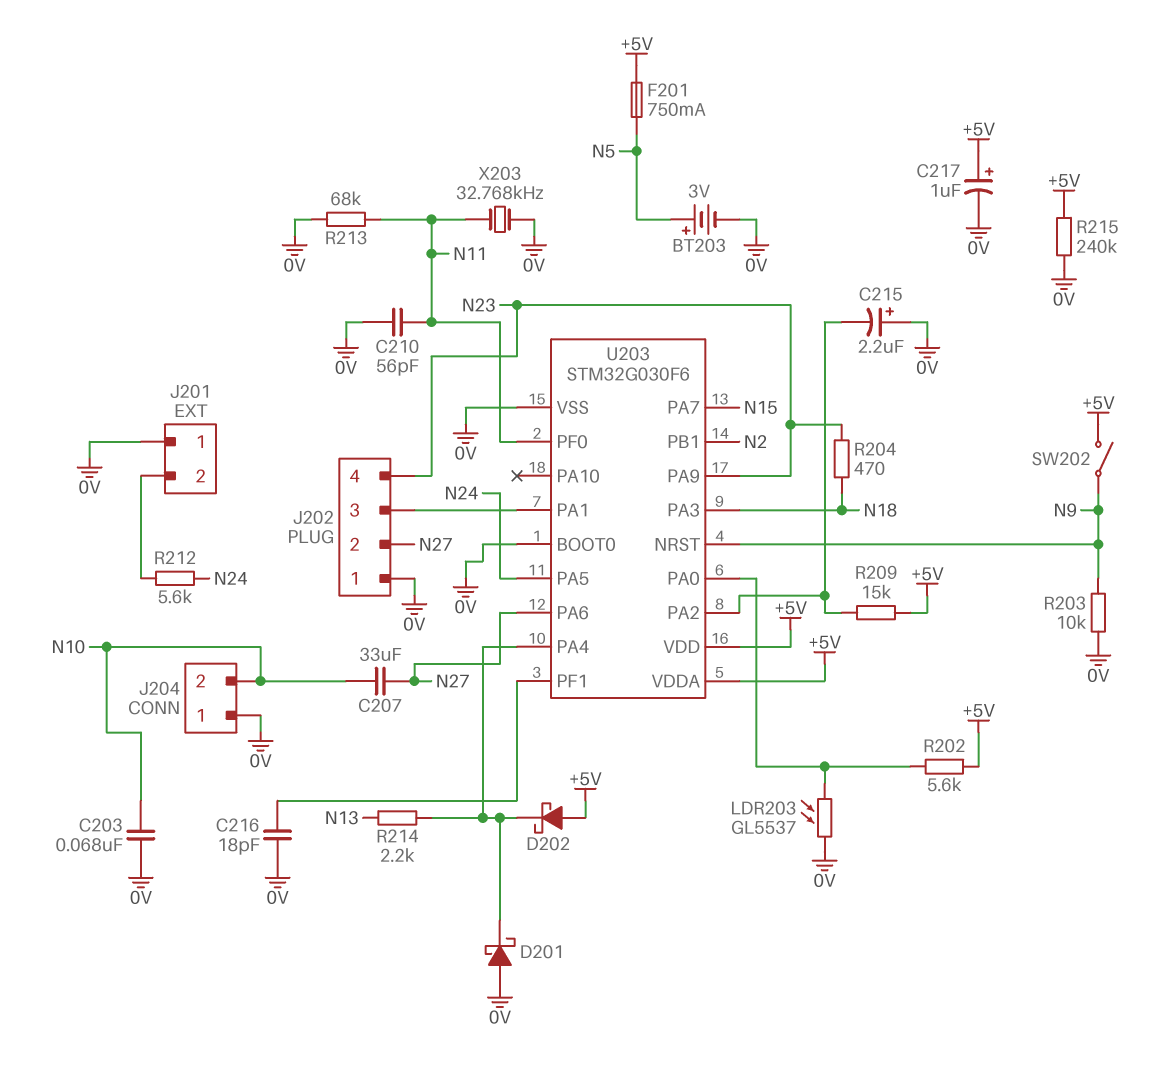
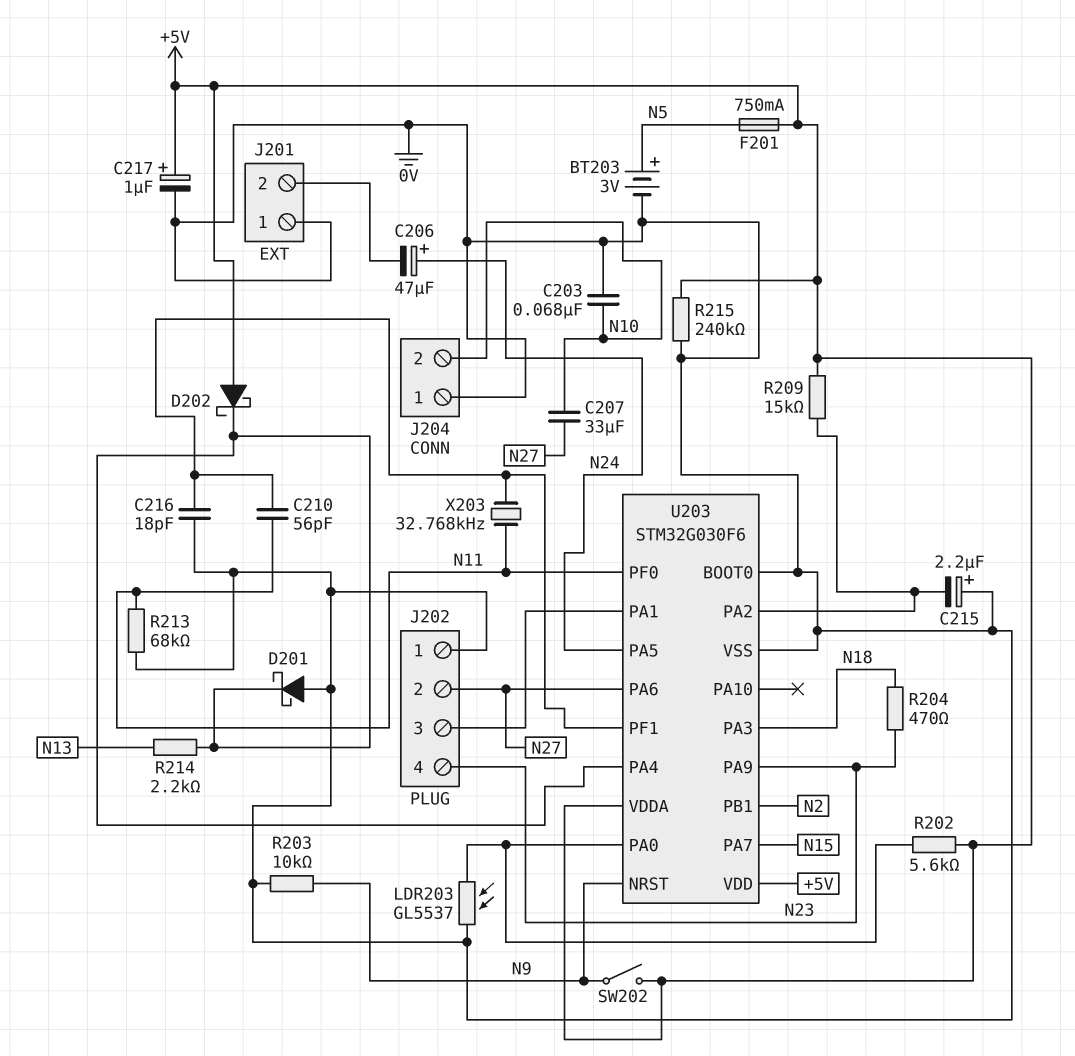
C206: none -> 47uF (plus N24, minus J201/2)
C210: 56pF (0V, N11) -> 56pF (N11, U203/PF1)
R212: 5.6k (J201/2, N24) -> none
X203: 32.768kHz (0V, N11) -> 32.768kHz (N11, U203/PF1)

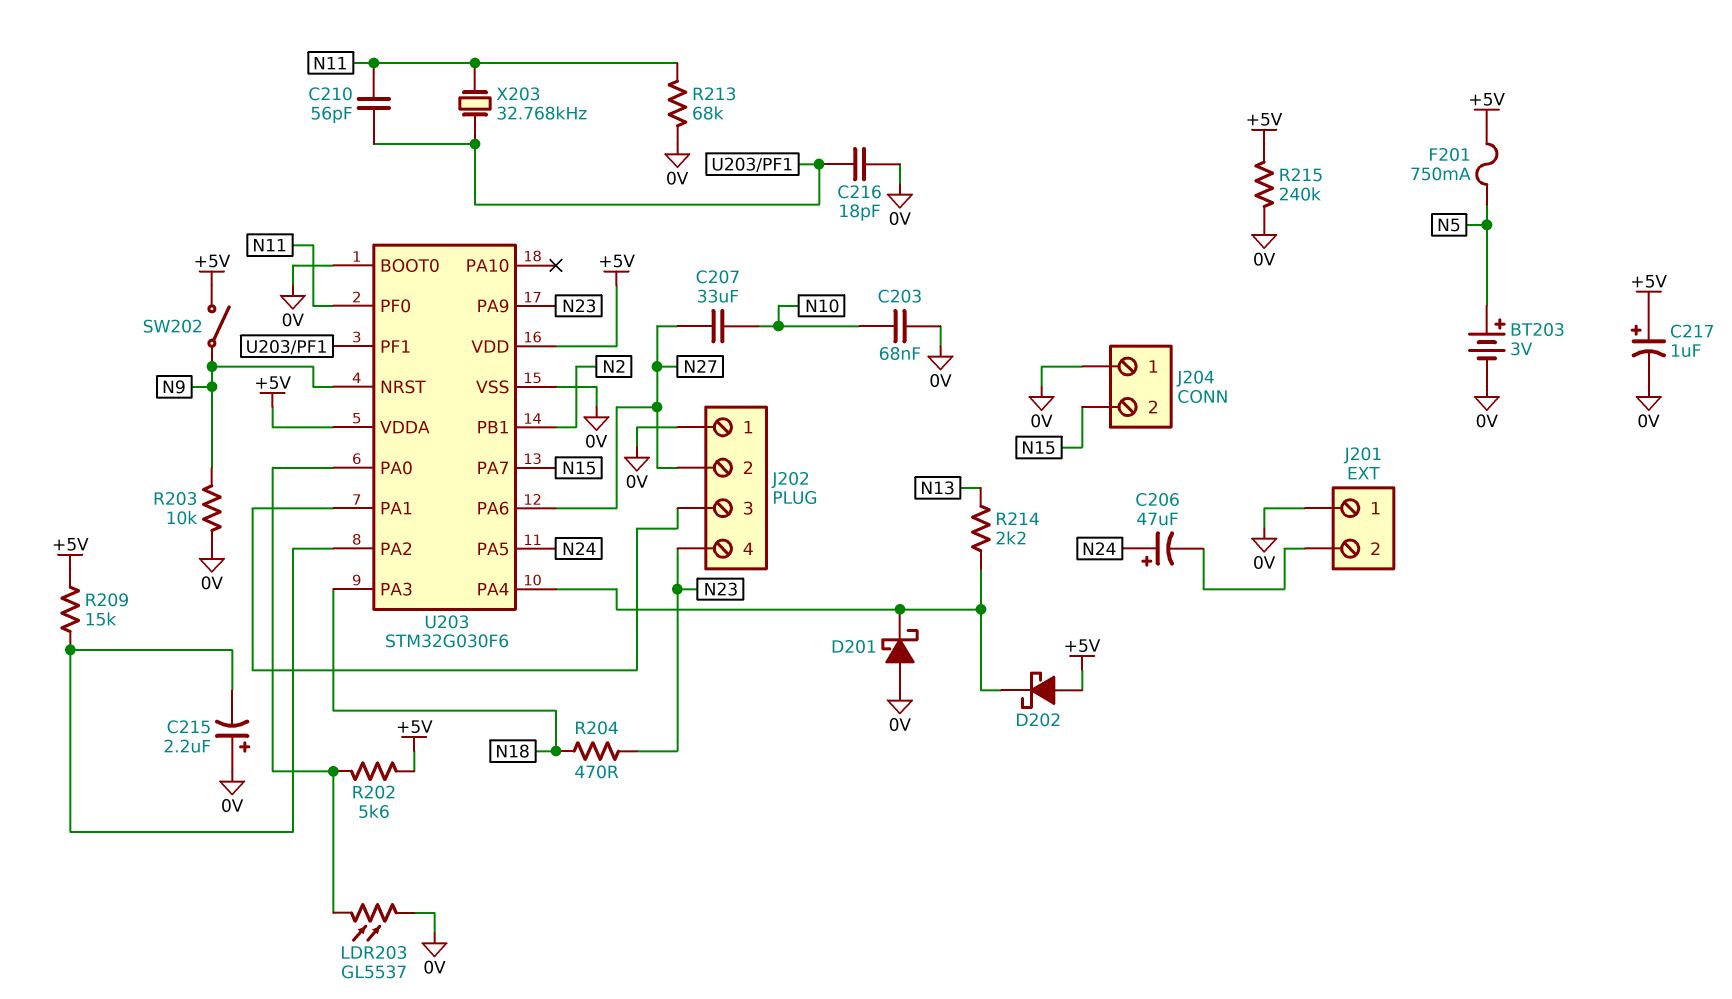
J204 pin 2: N10 -> N15

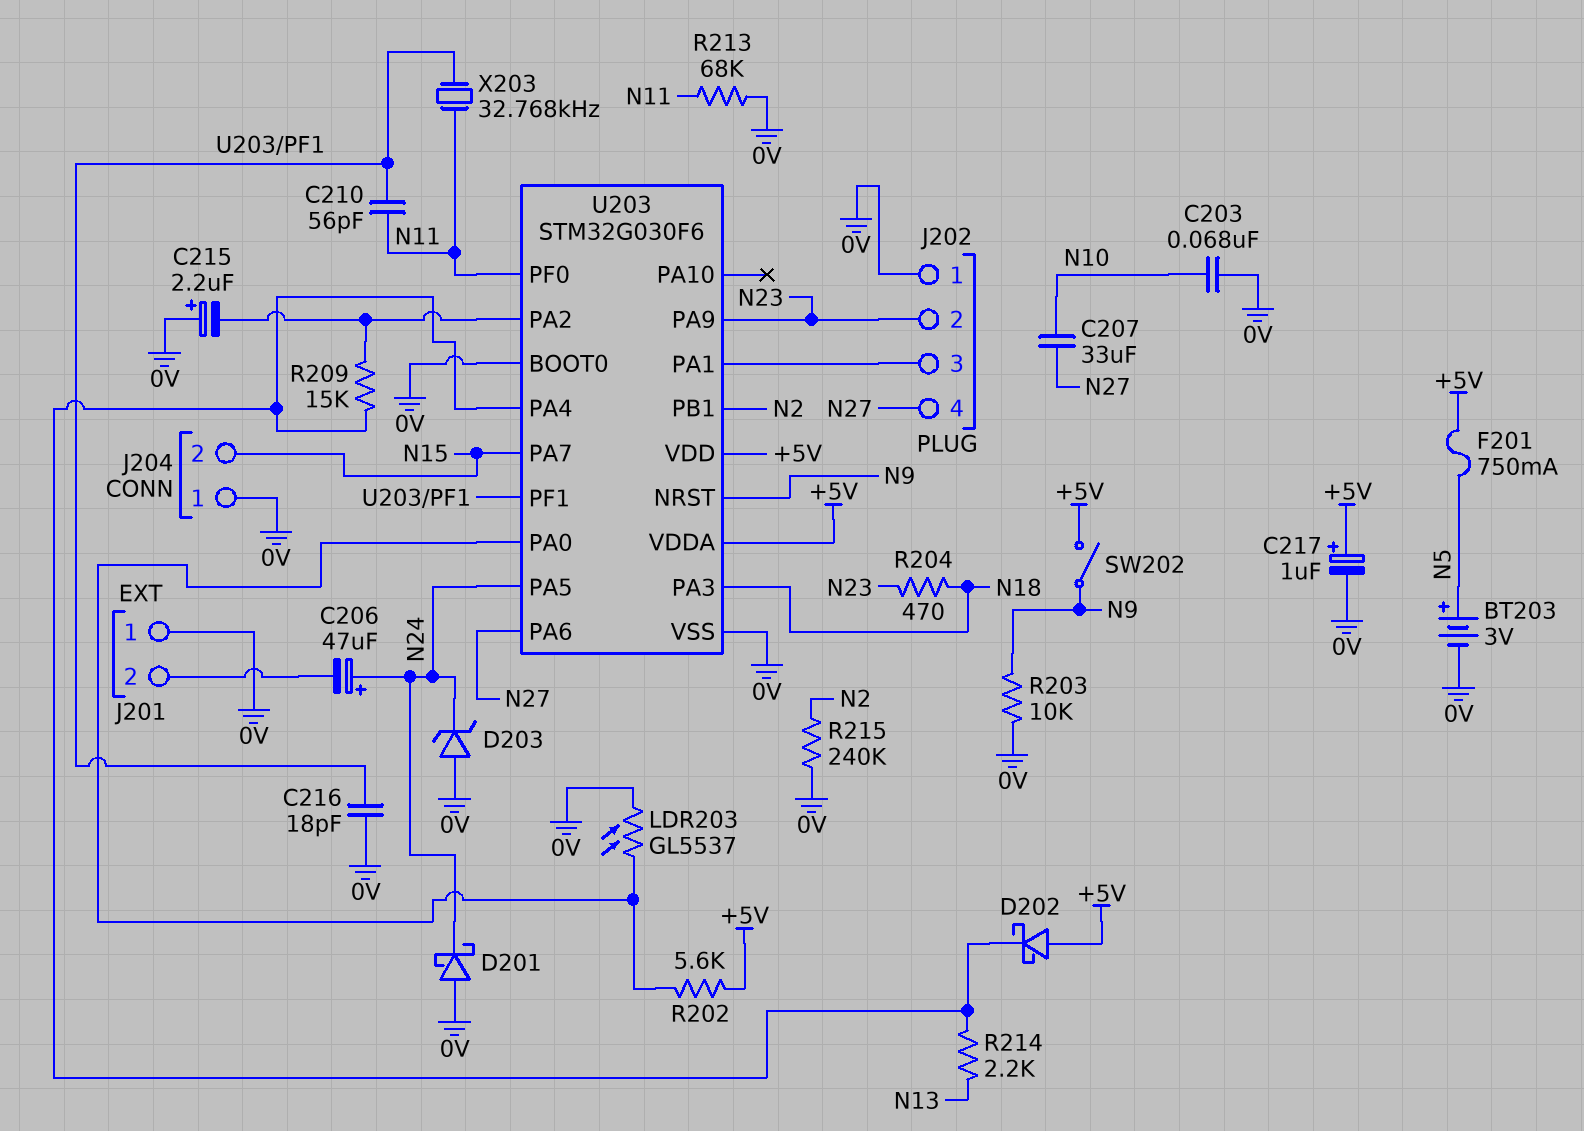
D201: schottky (A 0V, K U203/PA4) -> schottky (A 0V, K N24)
D203: none -> zener (A 0V, K N24)
J202 pin 2: N27 -> N23
J202 pin 4: N23 -> N27
R209: 15k (+5V, U203/PA2) -> 15k (U203/PA2, U203/PA4)
R215: 240k (+5V, 0V) -> 240k (0V, N2)

